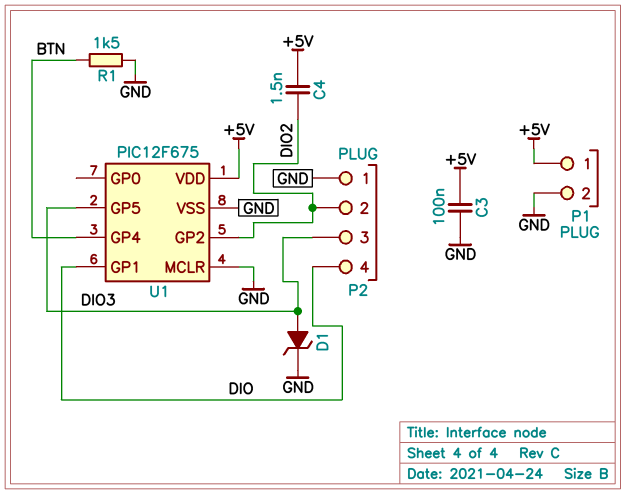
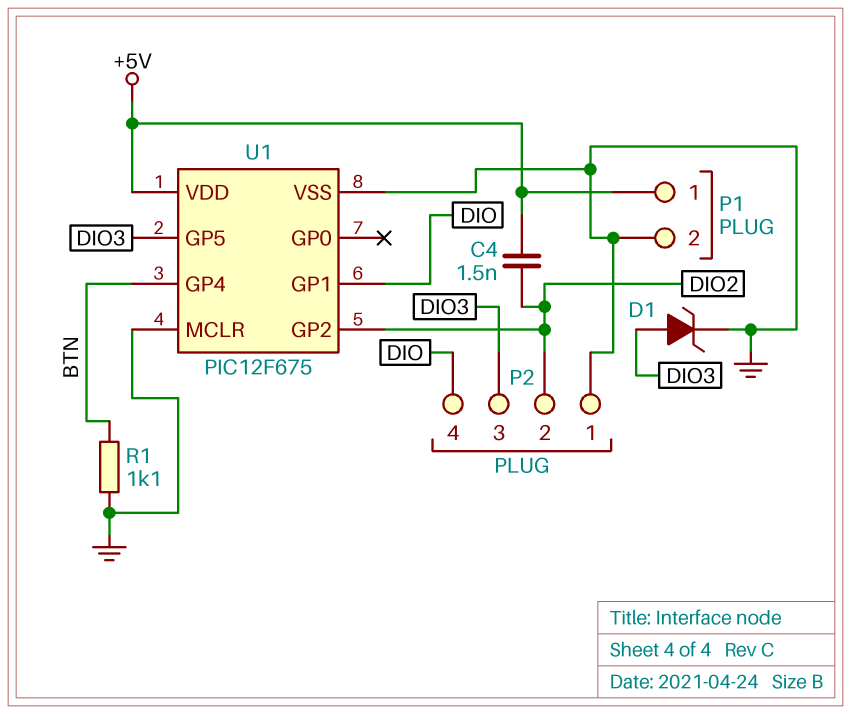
C3: 100nF (+5V, GND) -> none
R1: 1.5k (BTN, GND) -> 1.1k (BTN, GND)

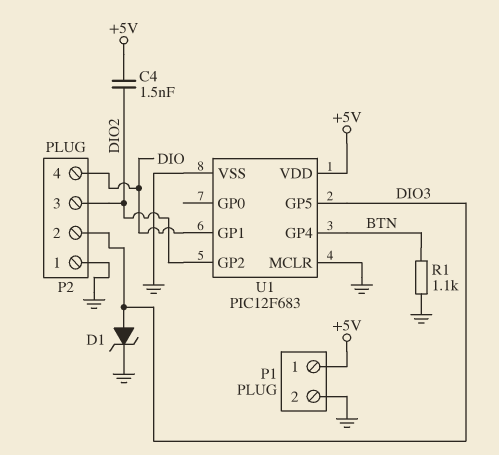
P2 pin 2: DIO2 -> DIO3
P2 pin 3: DIO3 -> DIO2
U1: PIC12F675 -> PIC12F683

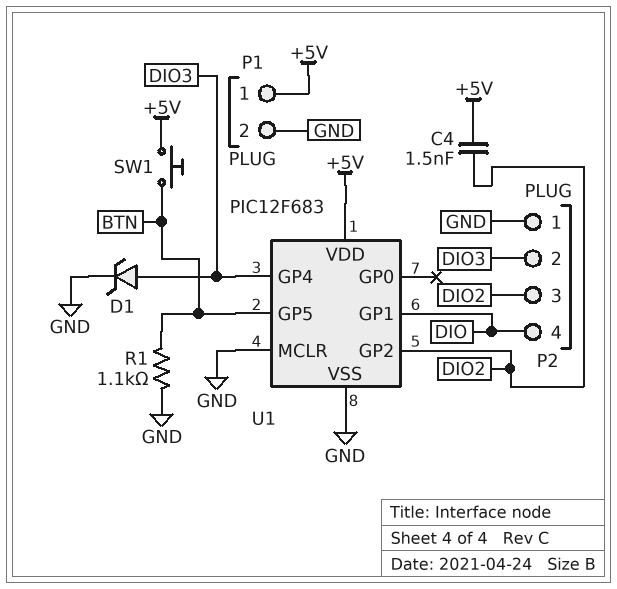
SW1: none -> button (+5V, BTN)
U1 pin GP4: BTN -> DIO3
U1 pin GP5: DIO3 -> BTN

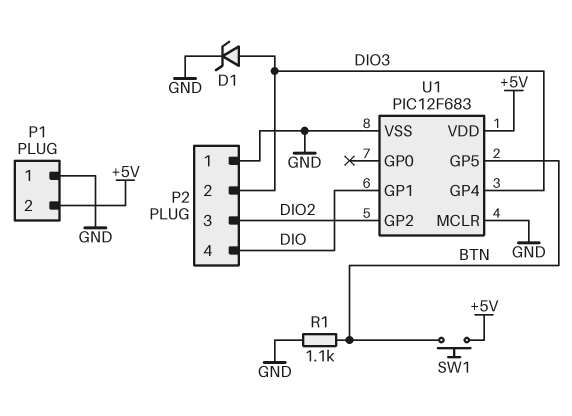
C4: 1.5nF (+5V, DIO2) -> none
P1 pin 1: +5V -> GND
P1 pin 2: GND -> +5V

